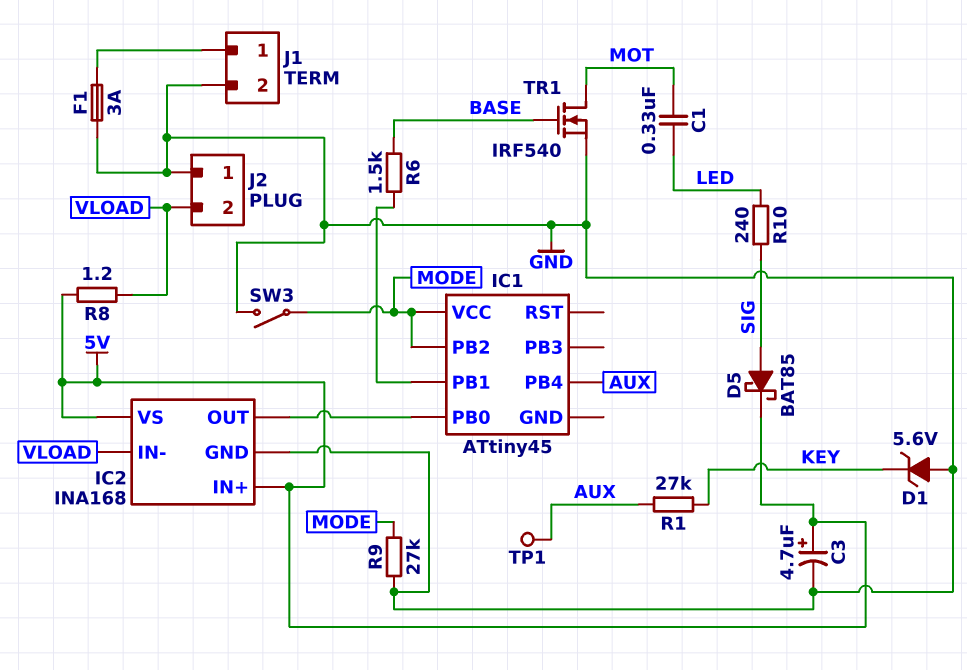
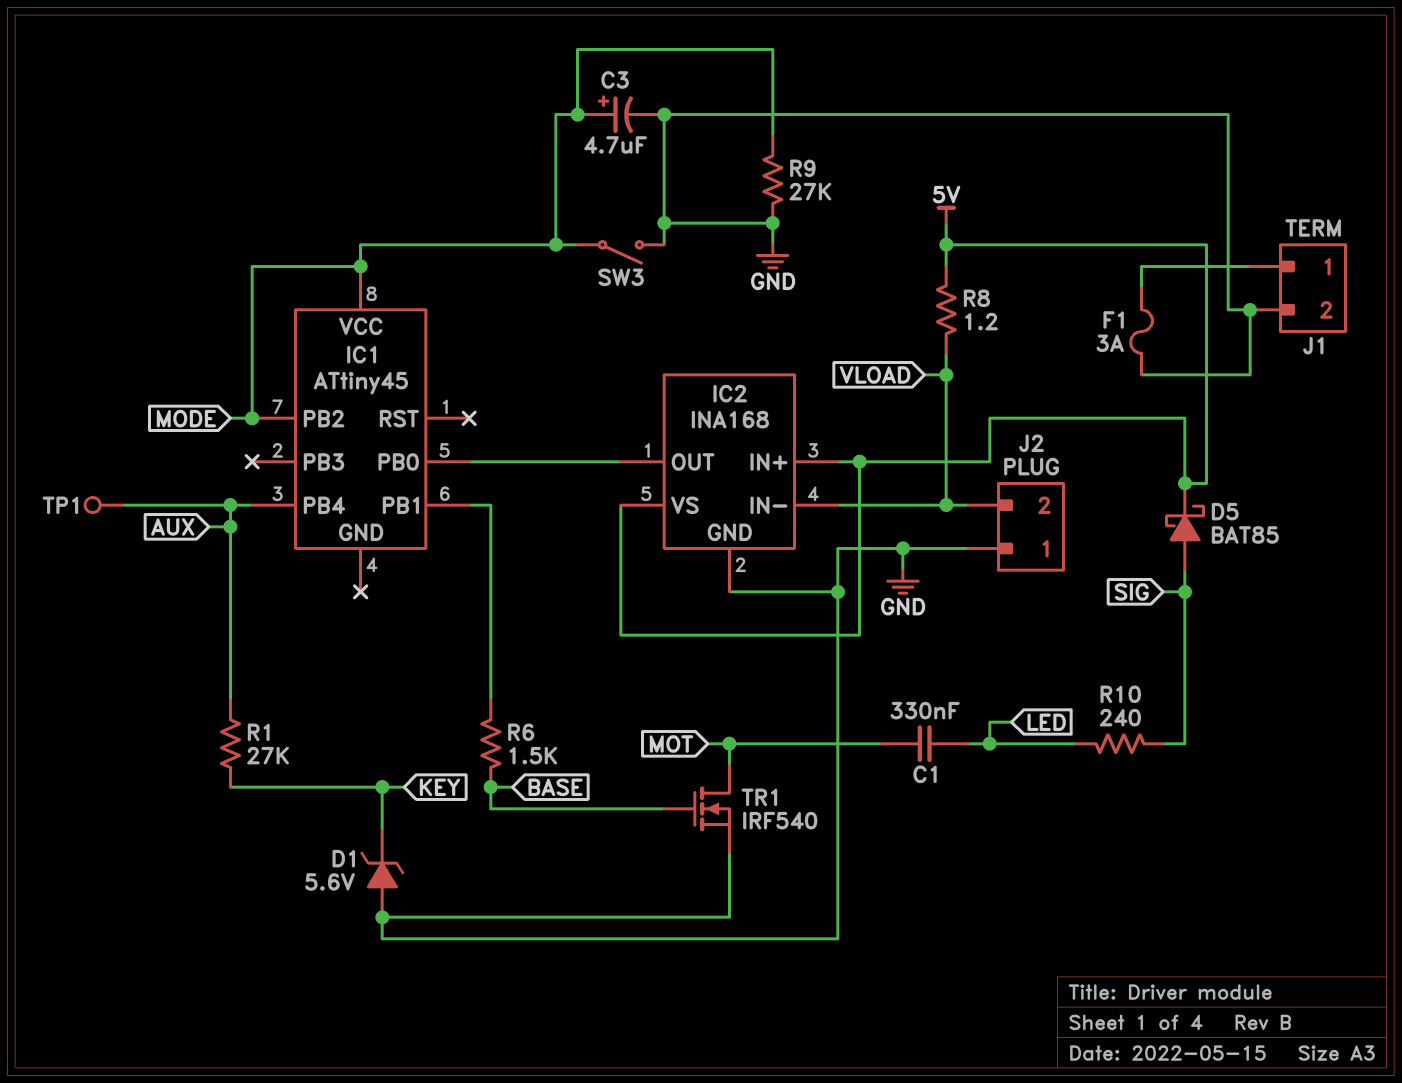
C3: 4.7uF (plus 5V, minus GND) -> 4.7uF (plus MODE, minus GND)

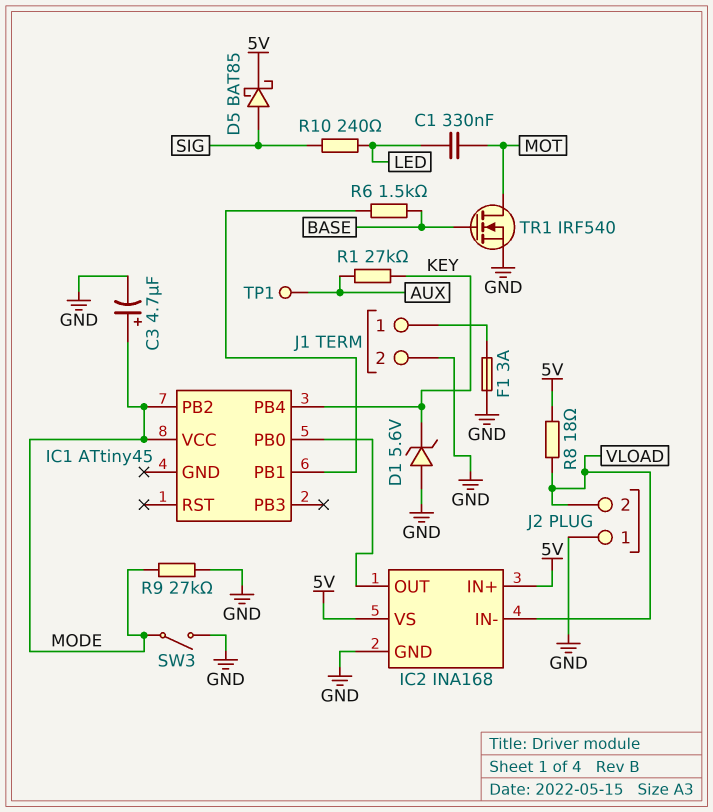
IC1 pin PB4: AUX -> KEY
R8: 1.2 (5V, VLOAD) -> 18 (5V, VLOAD)

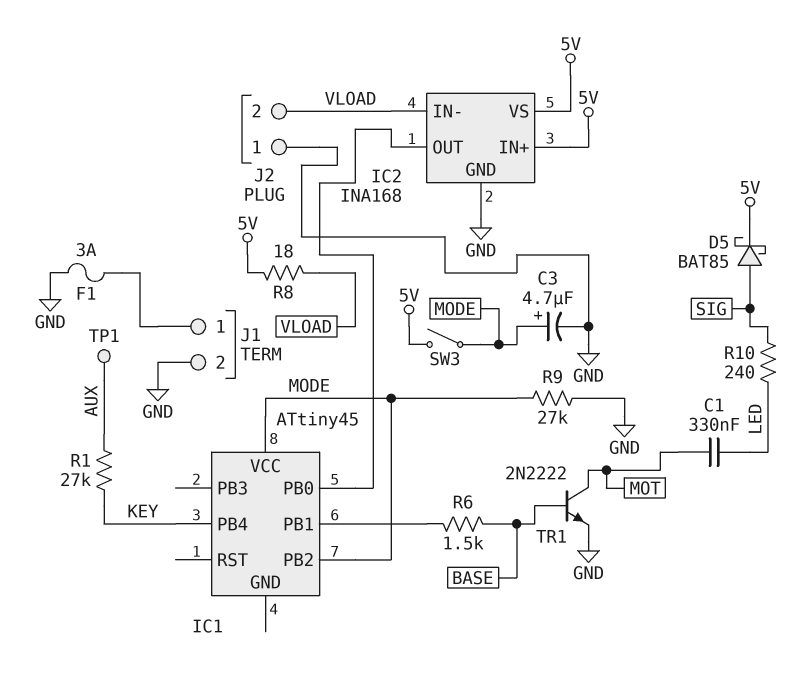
D1: zener 5.6V (A GND, K KEY) -> none
SW3: switch (GND, MODE) -> switch (5V, MODE)
TR1: NMOS IRF540 (G BASE, D MOT, S GND) -> NPN 2N2222 (B BASE, C MOT, E GND)

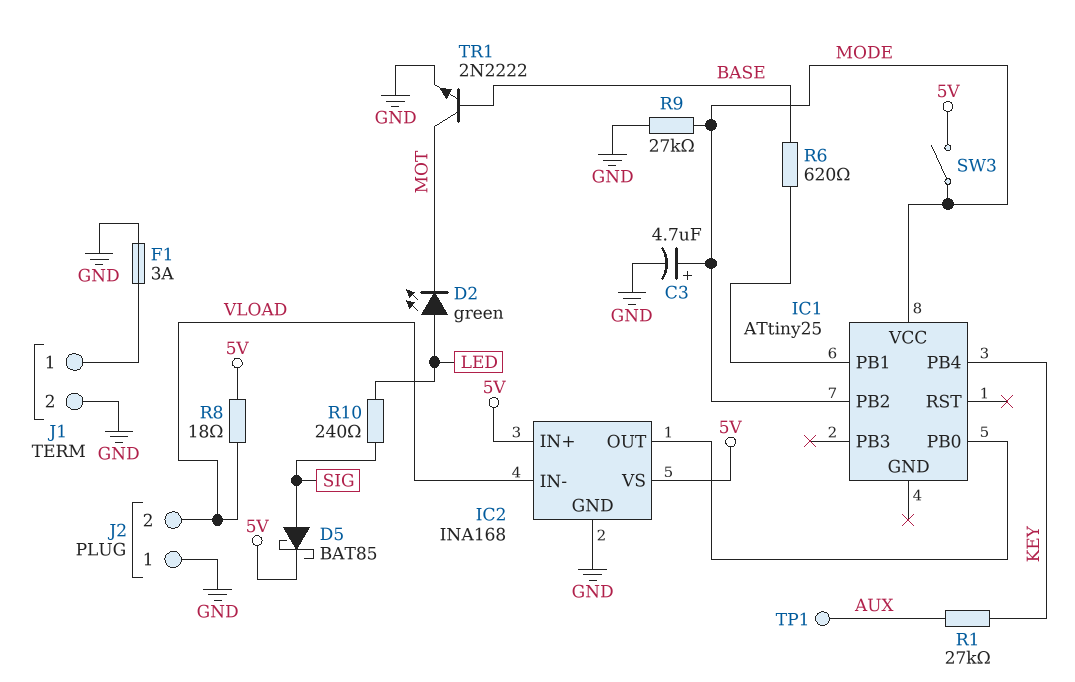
C1: 330nF (LED, MOT) -> none
D2: none -> LED green (A LED, K MOT)
IC1: ATtiny45 -> ATtiny25
R6: 1.5k (BASE, IC1/PB1) -> 620 (BASE, IC1/PB1)

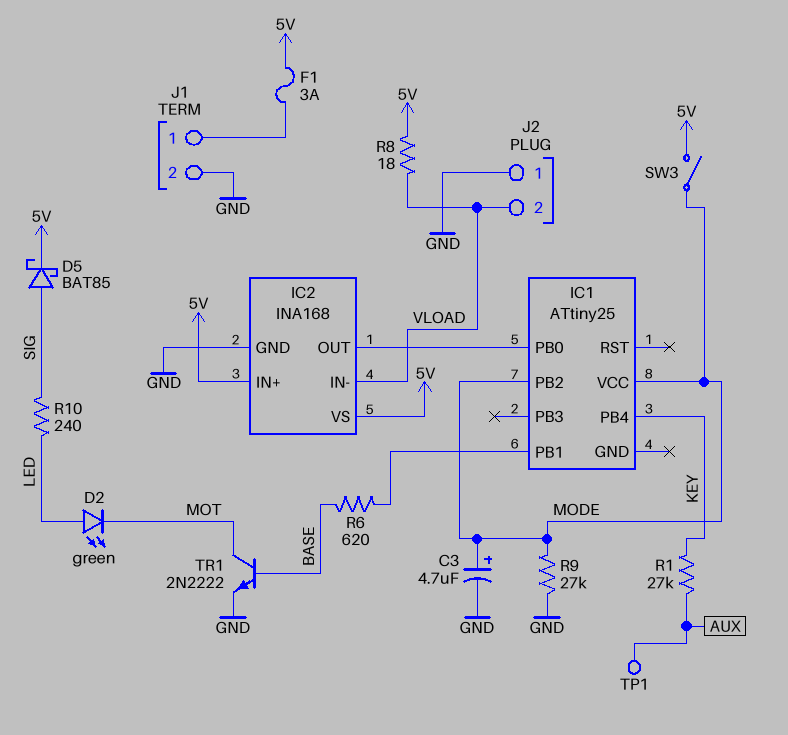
F1: 3A (GND, J1/1) -> 3A (5V, J1/1)

